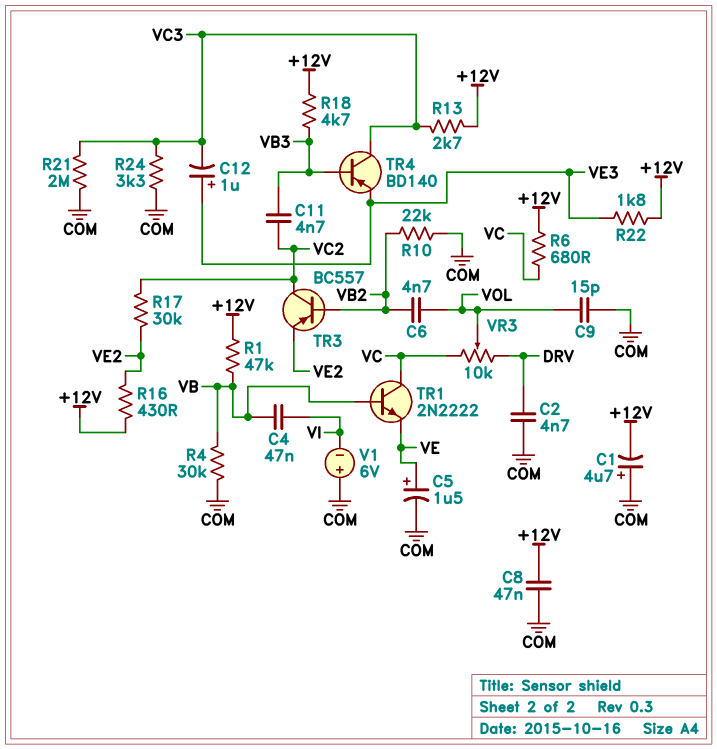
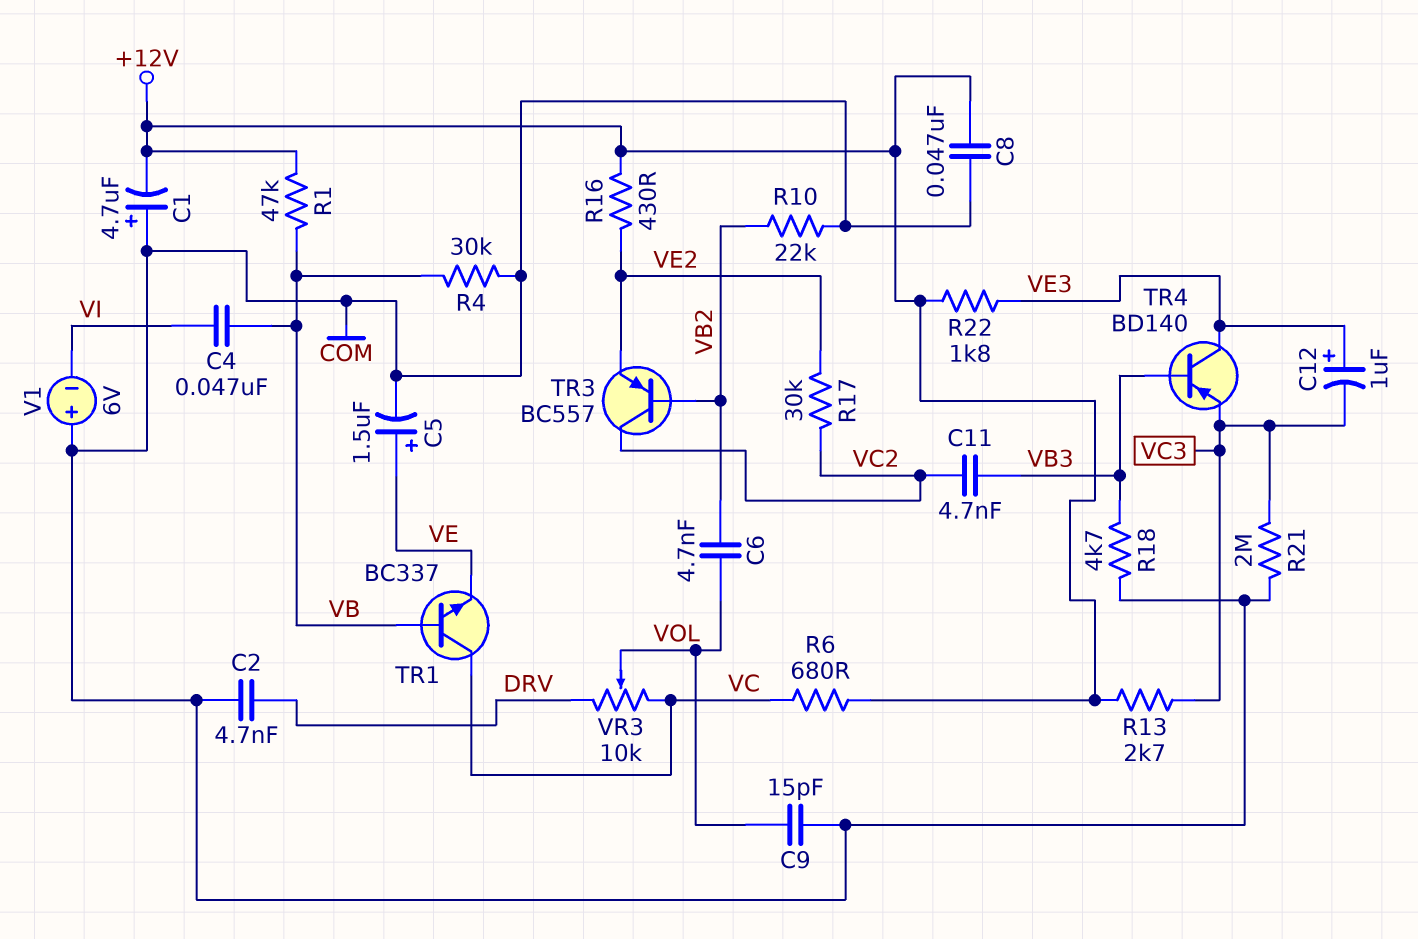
R18: 4.7k (+12V, VB3) -> 4.7k (COM, VB3)
R24: 3.3k (COM, VC3) -> none
TR1: NPN 2N2222 (B VB, C VC, E VE) -> NPN BC337 (B VB, C VC, E VE)
TR4: PNP BD140 (B VB3, C VC3, E VE3) -> PNP BD140 (B VB3, C VE3, E VC3)

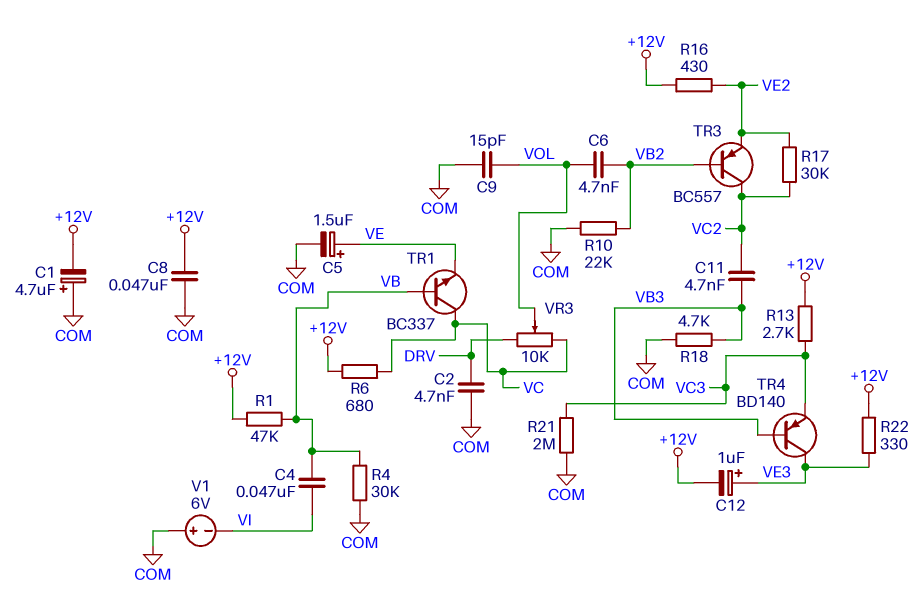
C12: 1uF (plus VE3, minus VC3) -> 1uF (plus VE3, minus +12V)
R22: 1.8k (+12V, VE3) -> 330 (+12V, VE3)

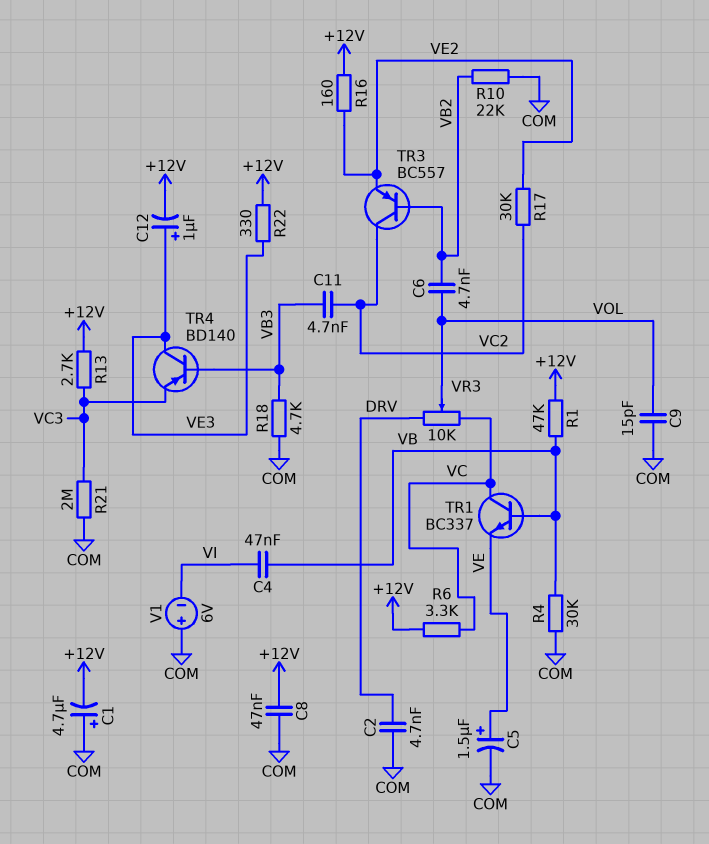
R6: 680 (+12V, VC) -> 3.3k (+12V, VC)
R16: 430 (+12V, VE2) -> 160 (+12V, VE2)

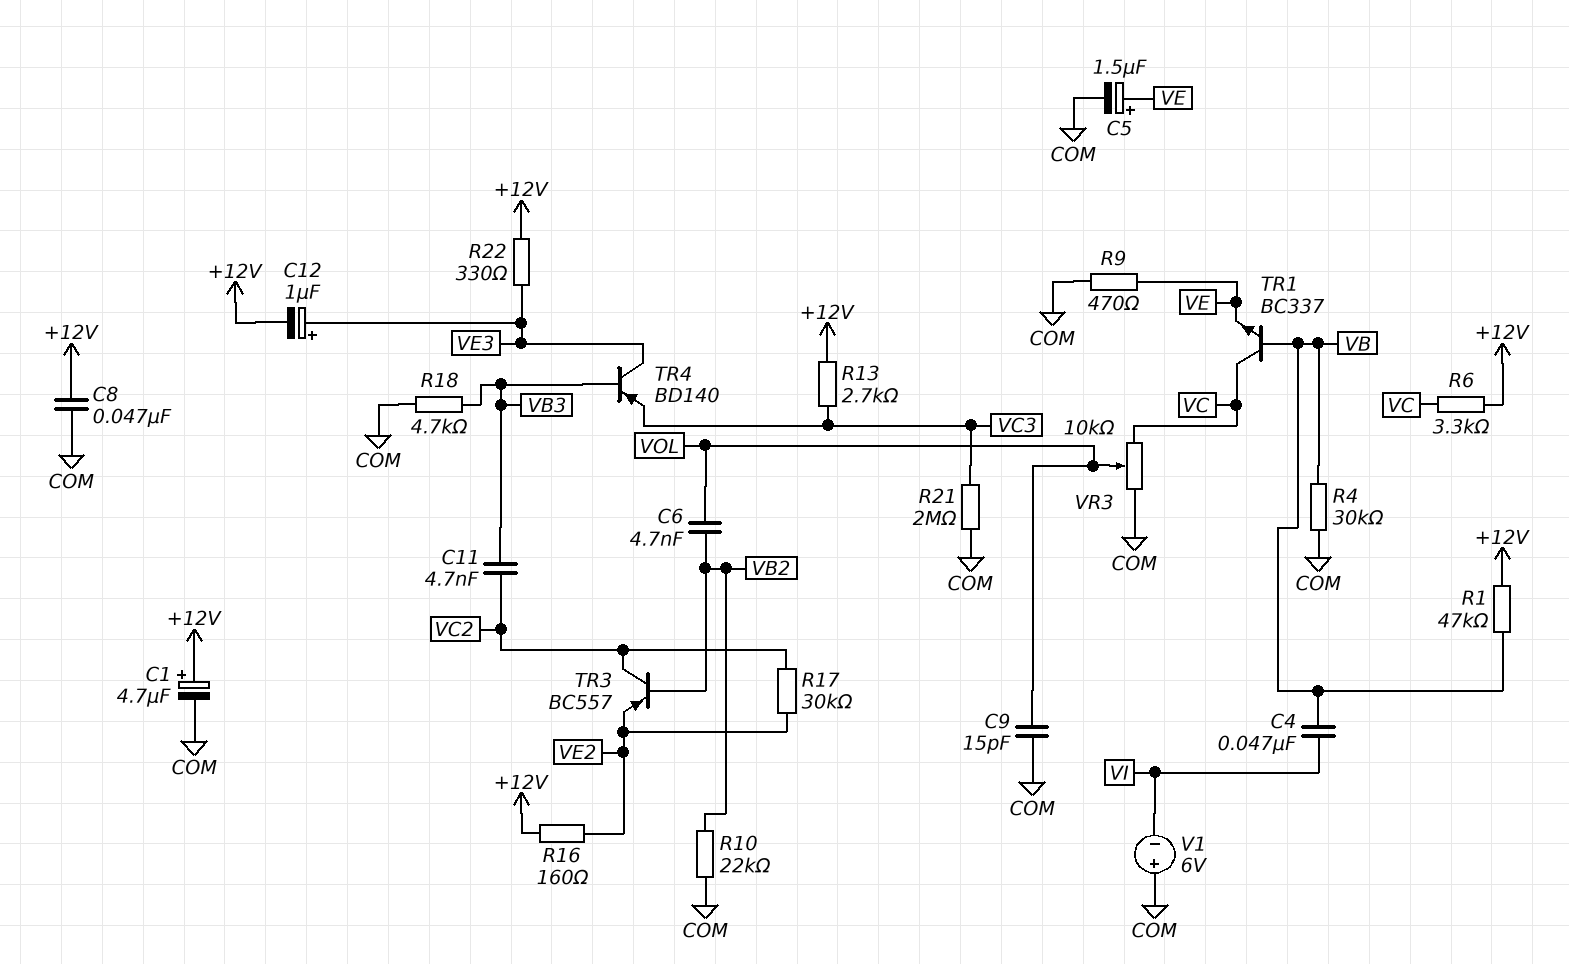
C1: 4.7uF (plus COM, minus +12V) -> 4.7uF (plus +12V, minus COM)
C2: 4.7nF (COM, DRV) -> none
R9: none -> 470 (COM, VE)
VR3: 10k (DRV, VC, wiper VOL) -> 10k (COM, VC, wiper VOL)

